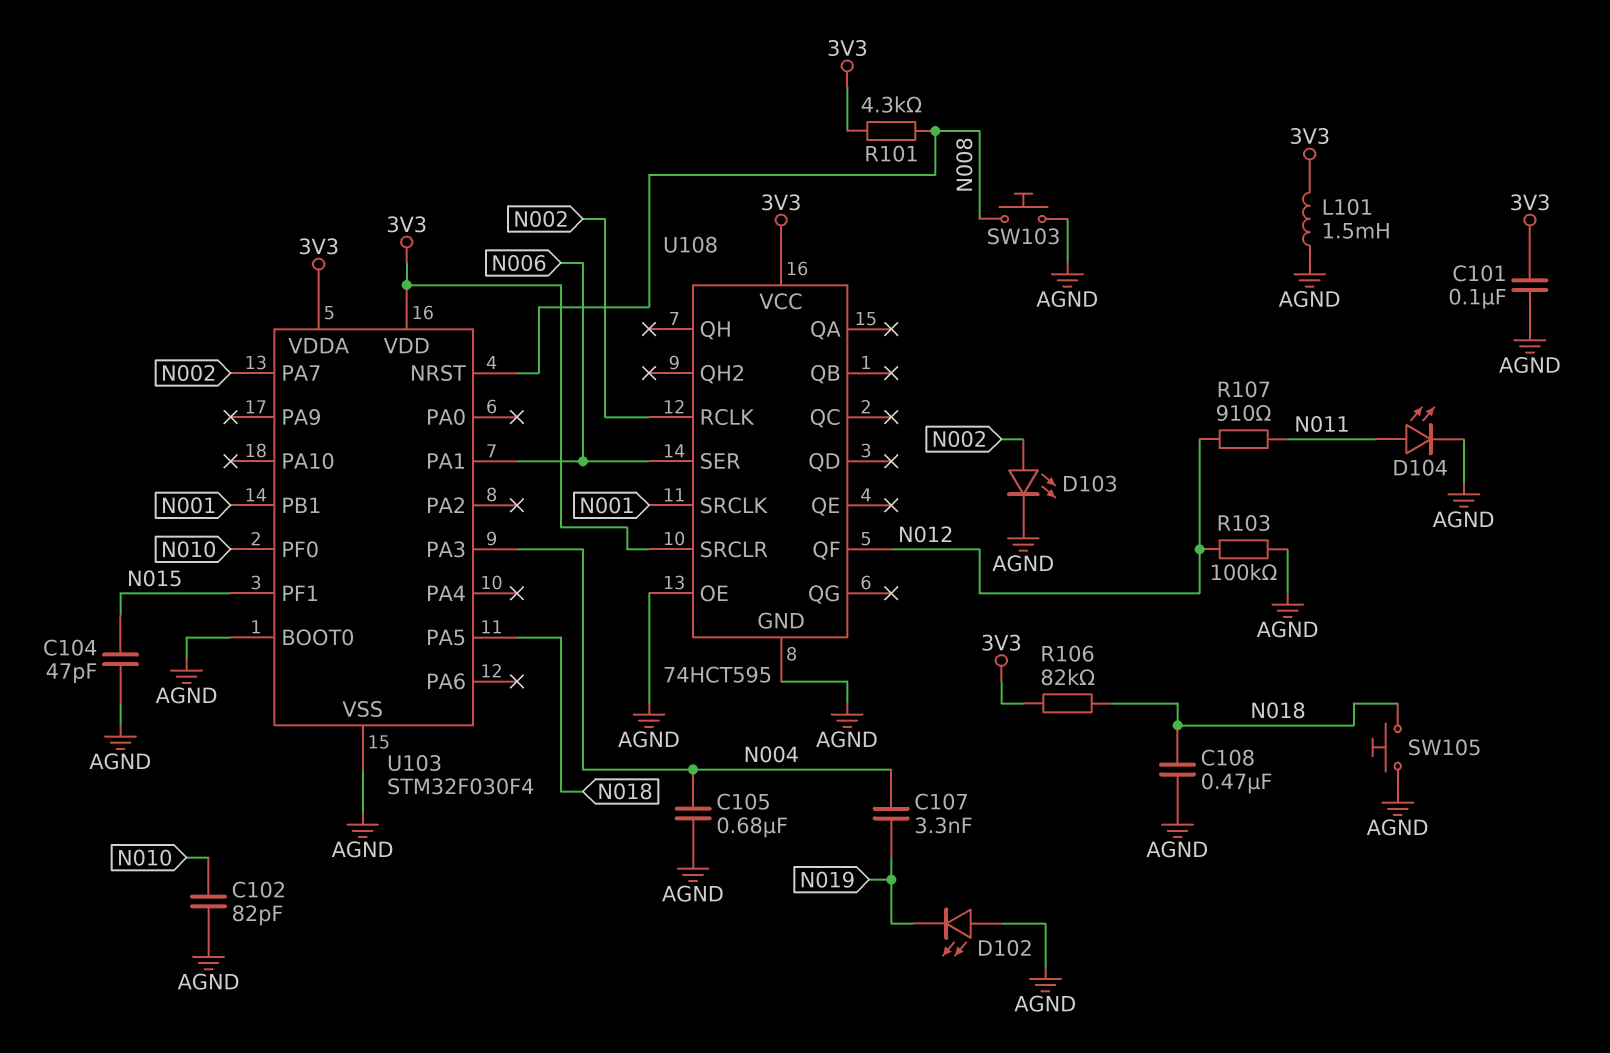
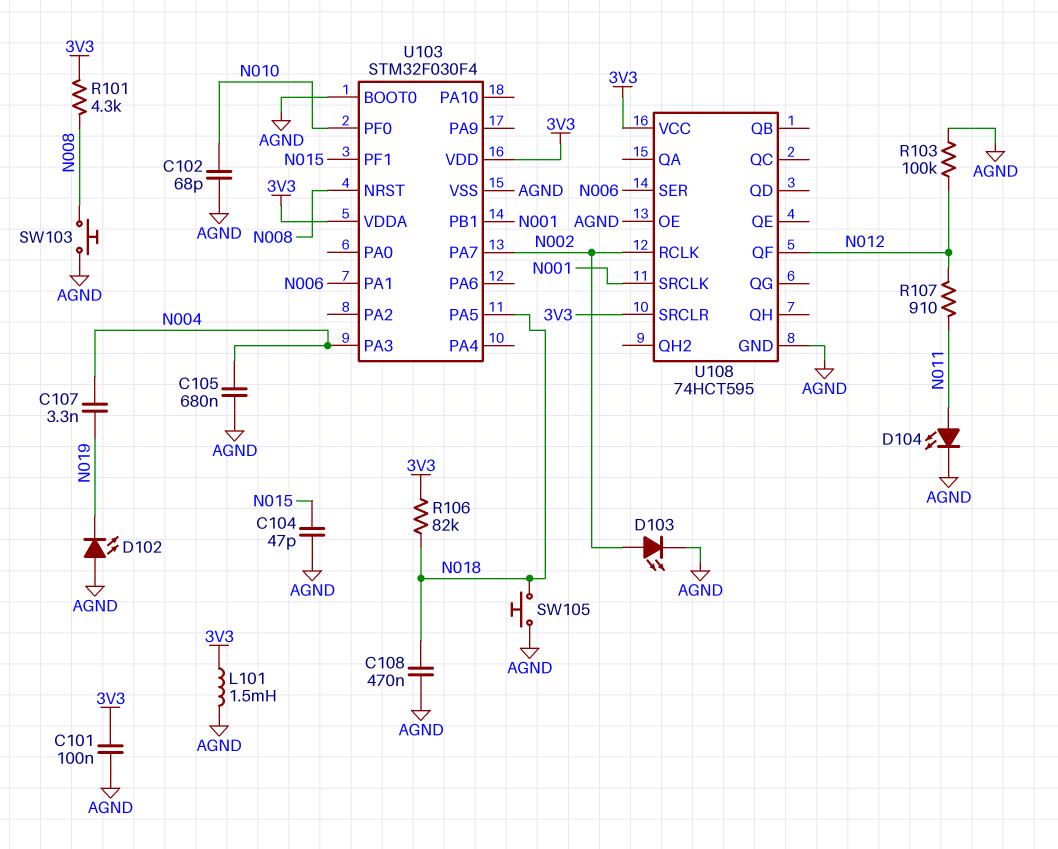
C102: 82pF (AGND, N010) -> 68pF (AGND, N010)

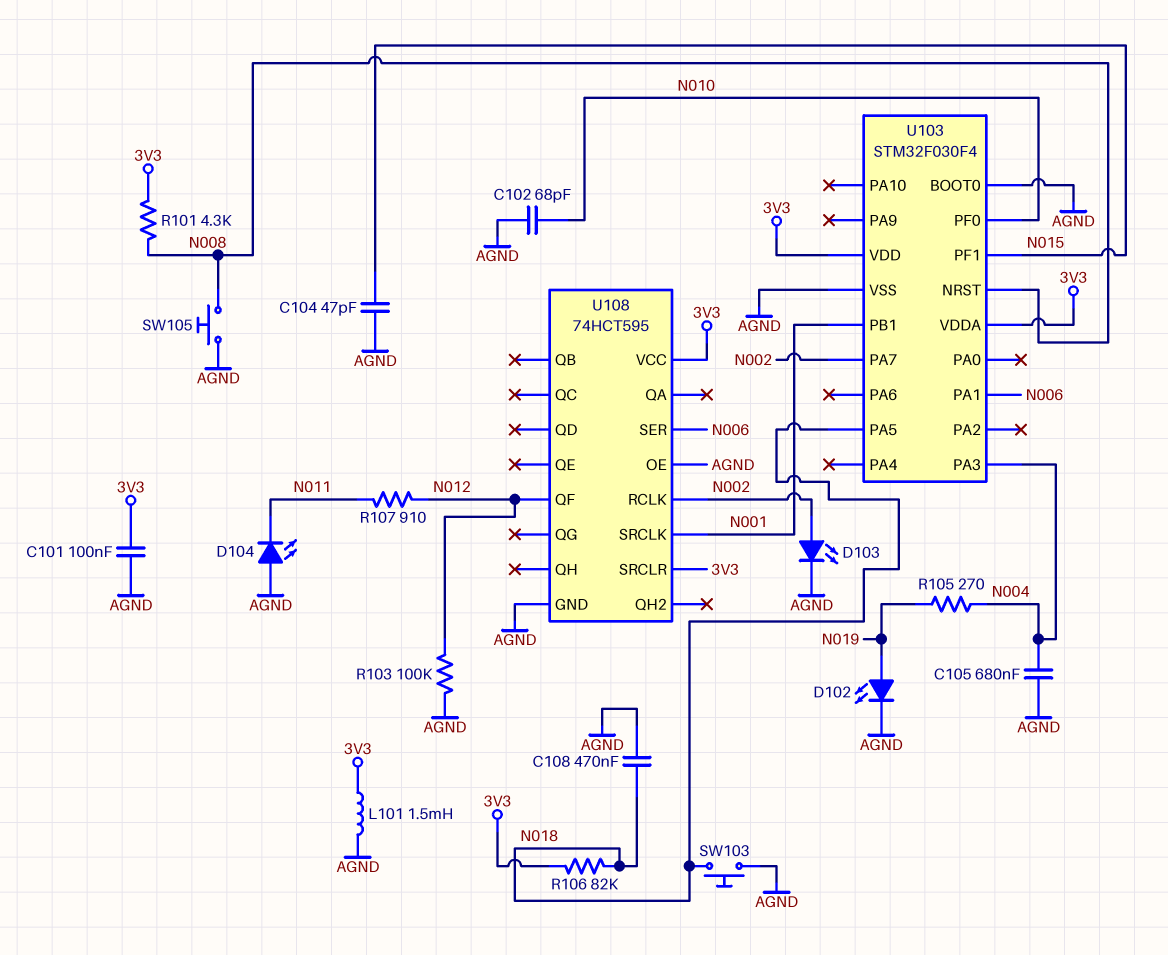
C107: 3.3nF (N004, N019) -> none
D102: LED (A AGND, K N019) -> LED (A N019, K AGND)
D104: LED (A N011, K AGND) -> LED (A AGND, K N011)
R105: none -> 270 (N004, N019)
SW103: button (AGND, N008) -> button (AGND, N018)
SW105: button (AGND, N018) -> button (AGND, N008)

